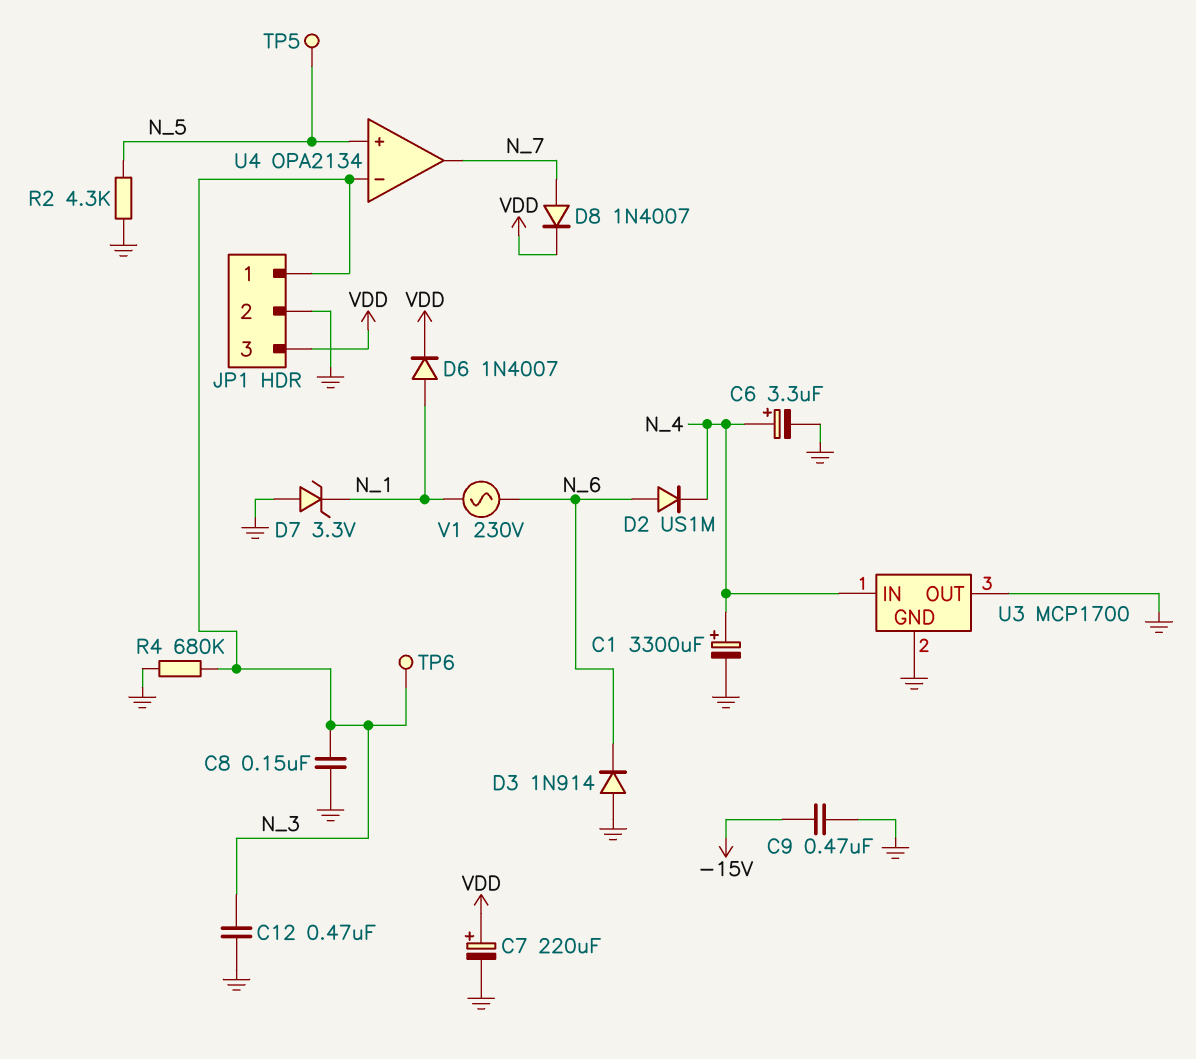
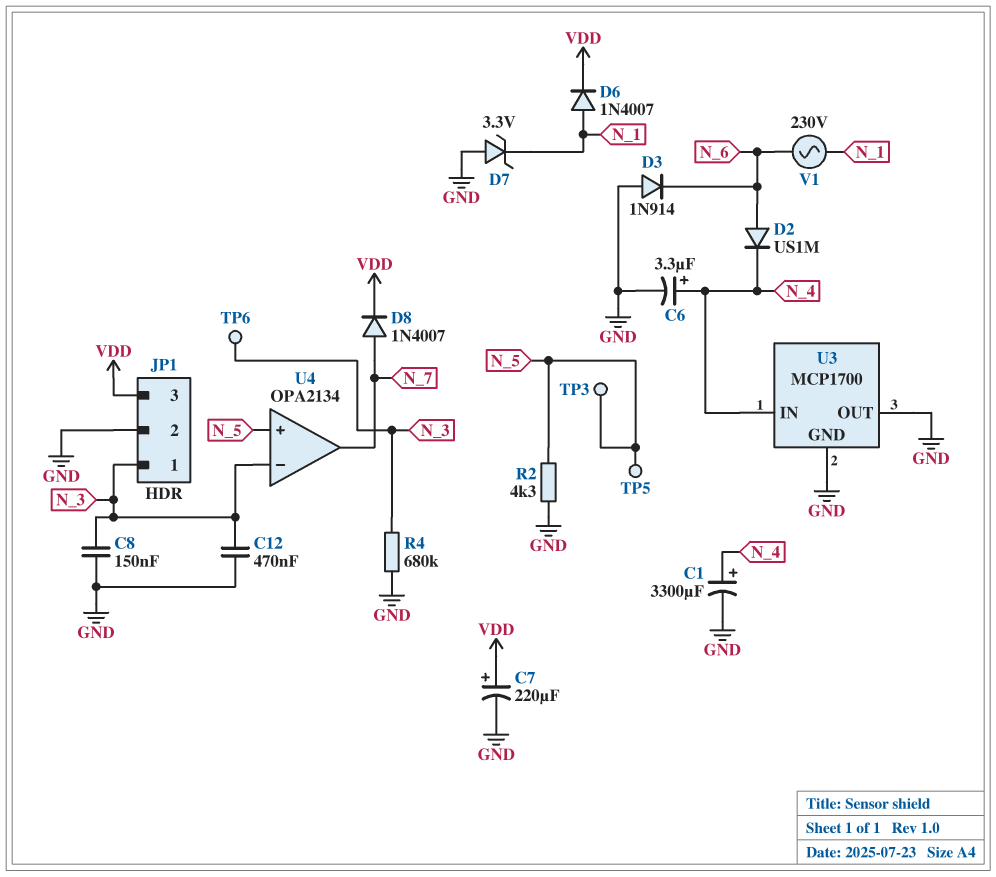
C9: 470nF (-15V, GND) -> none
TP3: none -> test point (N_5)

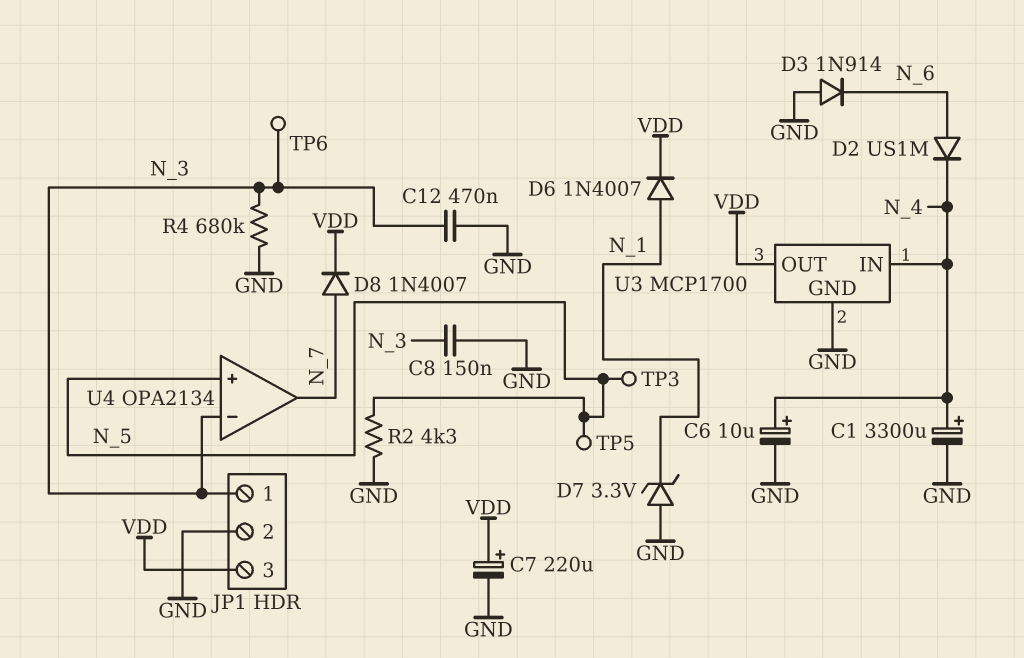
C6: 3.3uF (plus N_4, minus GND) -> 10uF (plus N_4, minus GND)
U3 pin OUT: GND -> VDD
V1: AC 230V (N_1, N_6) -> none

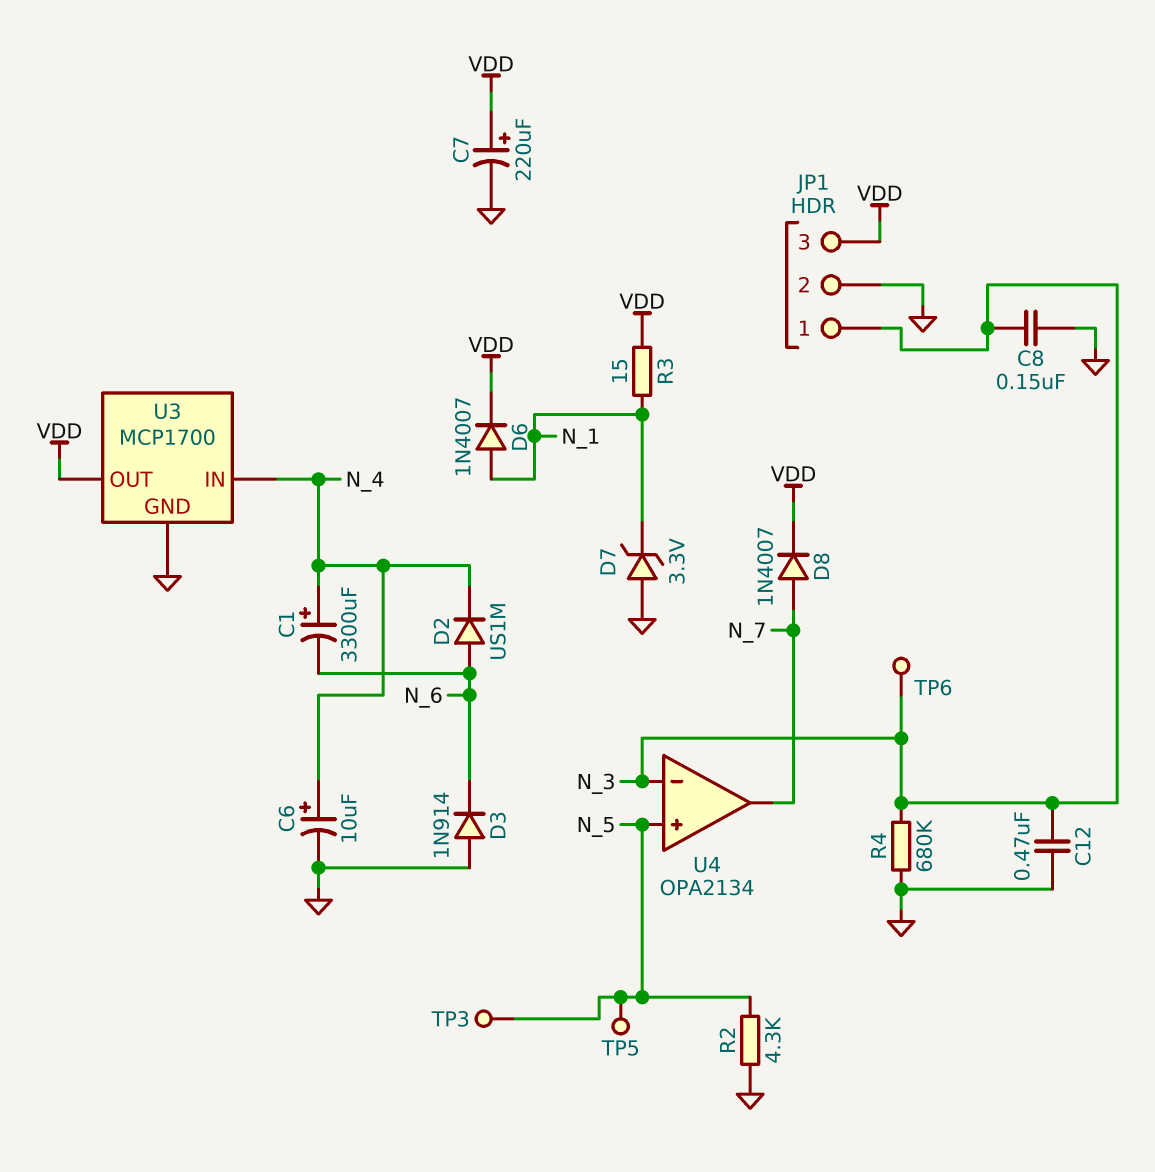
C1: 3300uF (plus N_4, minus GND) -> 3300uF (plus N_4, minus N_6)
R3: none -> 15 (N_1, VDD)

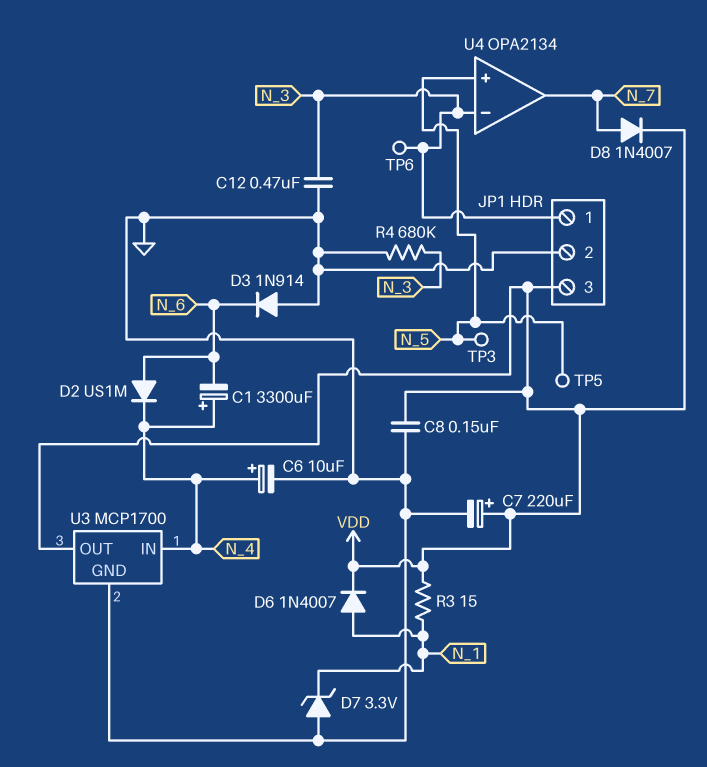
C8: 150nF (GND, N_3) -> 150nF (GND, VDD)
R2: 4.3k (GND, N_5) -> none

